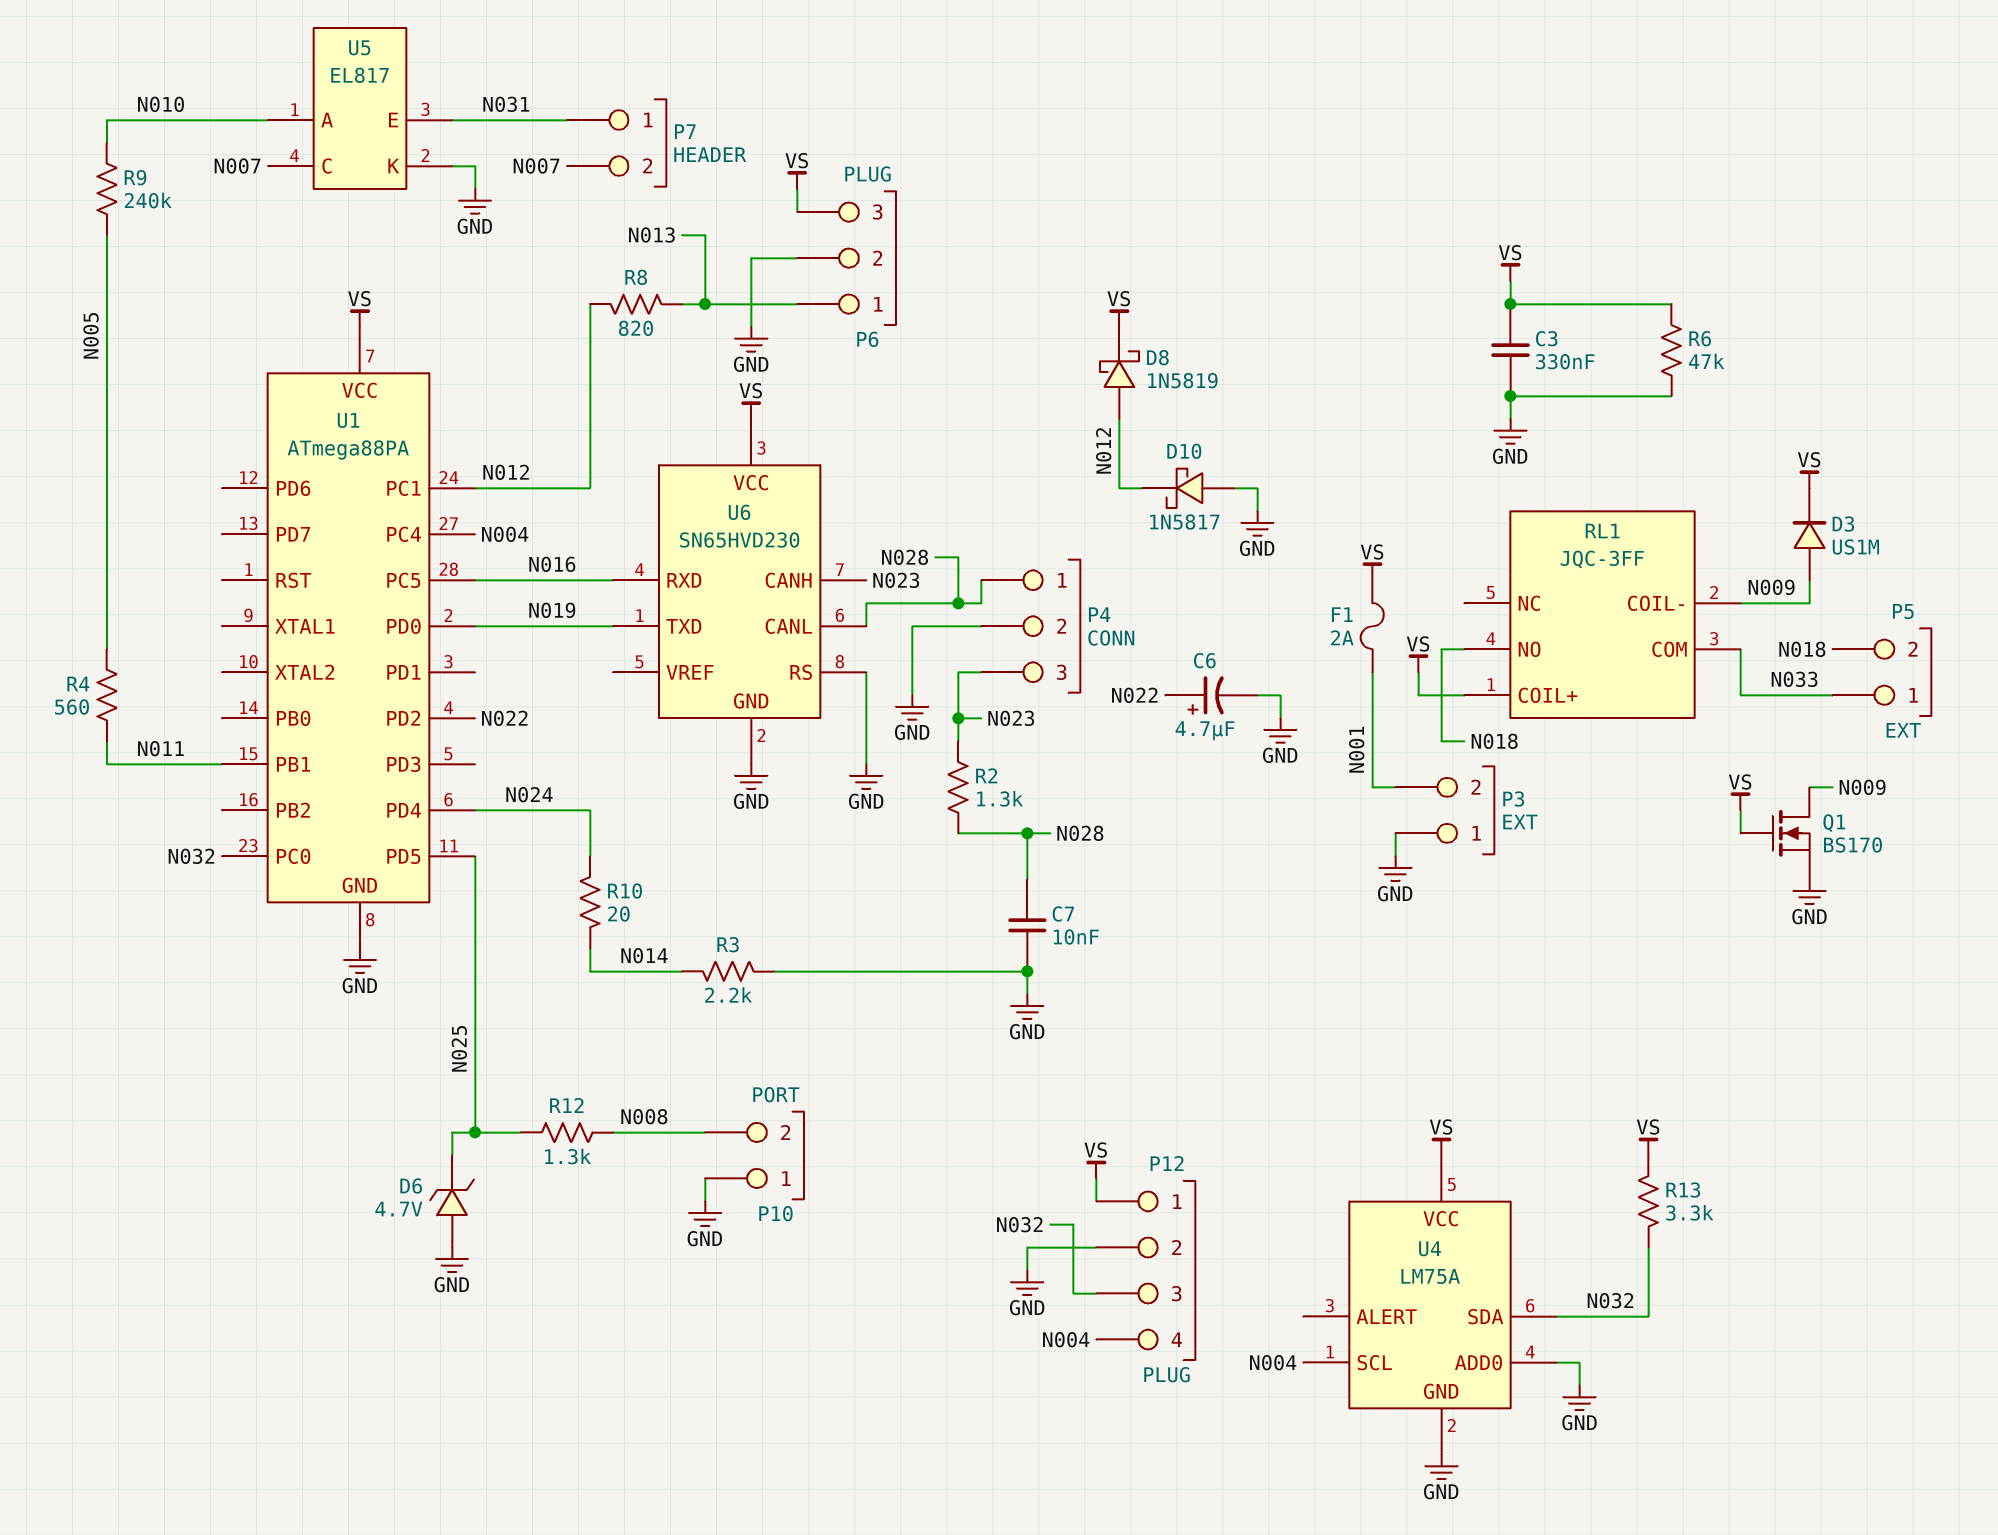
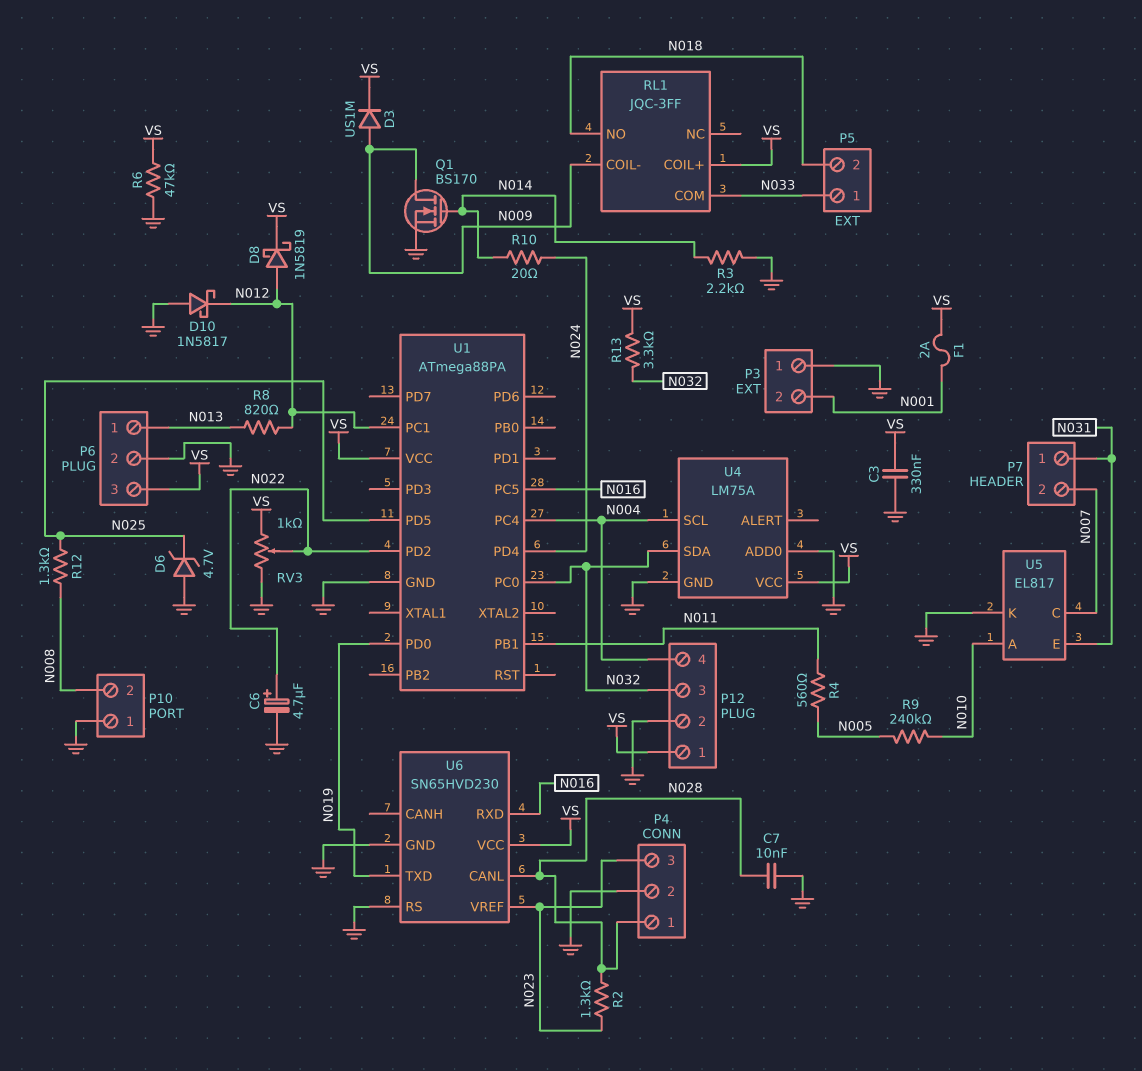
Q1: NMOS BS170 (G VS, D N009, S GND) -> NMOS BS170 (G N014, D N009, S GND)
RV3: none -> 1k (GND, VS, wiper N022)
U6 pin CANH: N023 -> none
U6 pin VREF: none -> N023

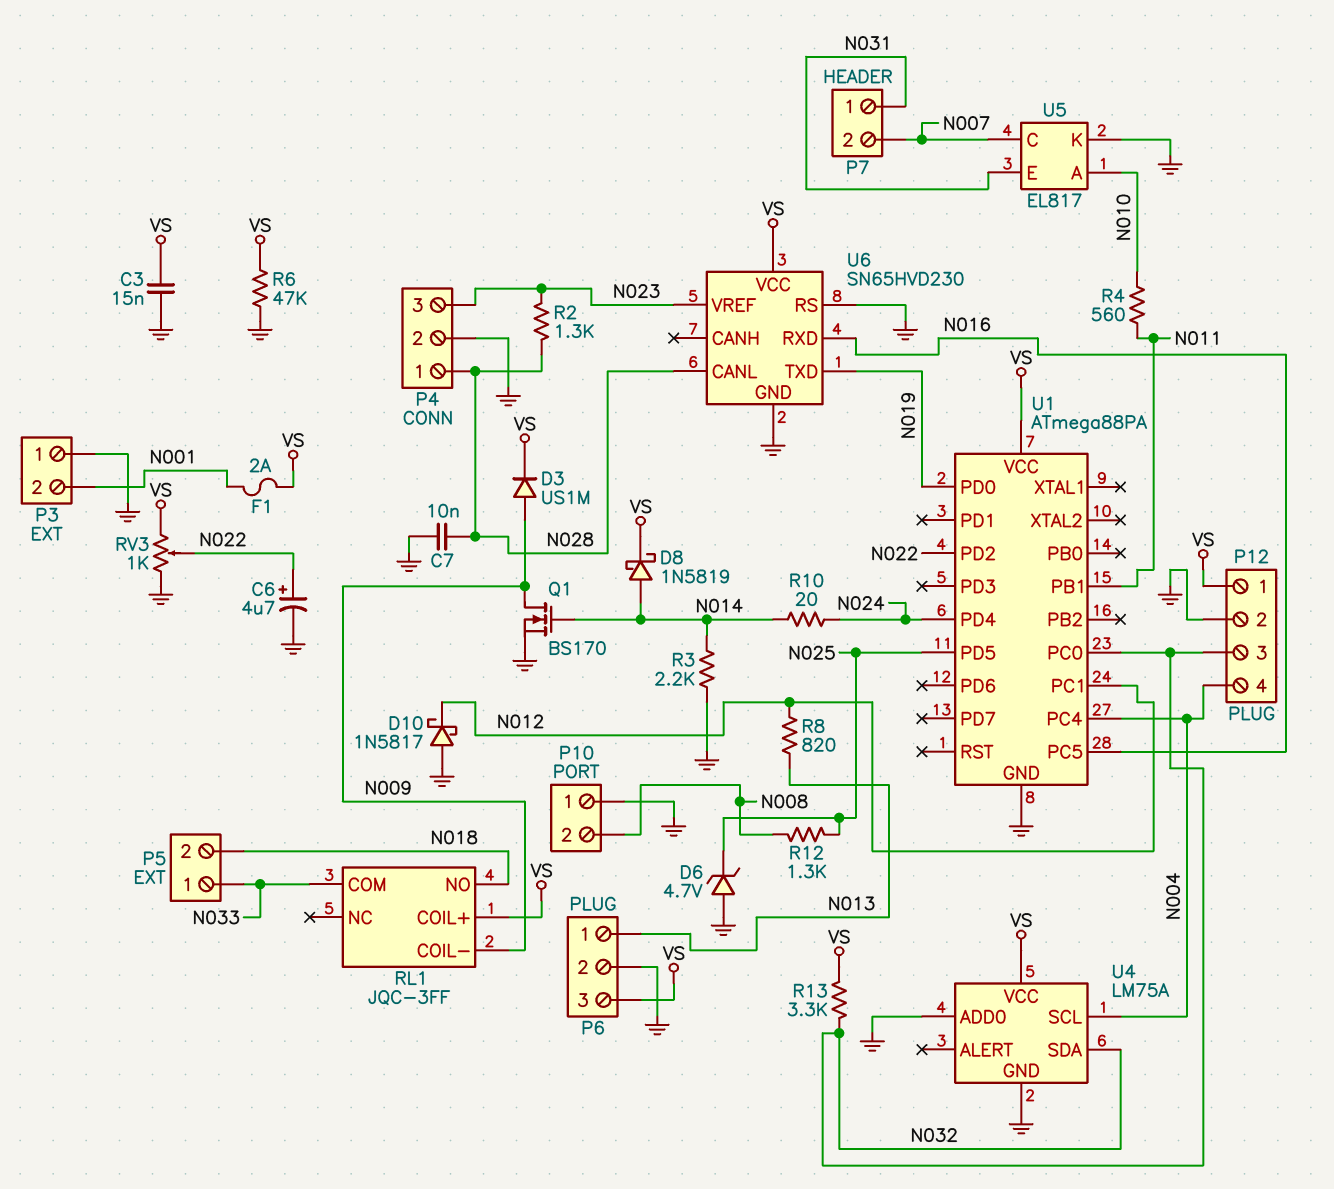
C3: 330nF (GND, VS) -> 15nF (GND, VS)
D8: schottky 1N5819 (A N012, K VS) -> schottky 1N5819 (A N014, K VS)
R4: 560 (N005, N011) -> 560 (N010, N011)
R9: 240k (N005, N010) -> none

